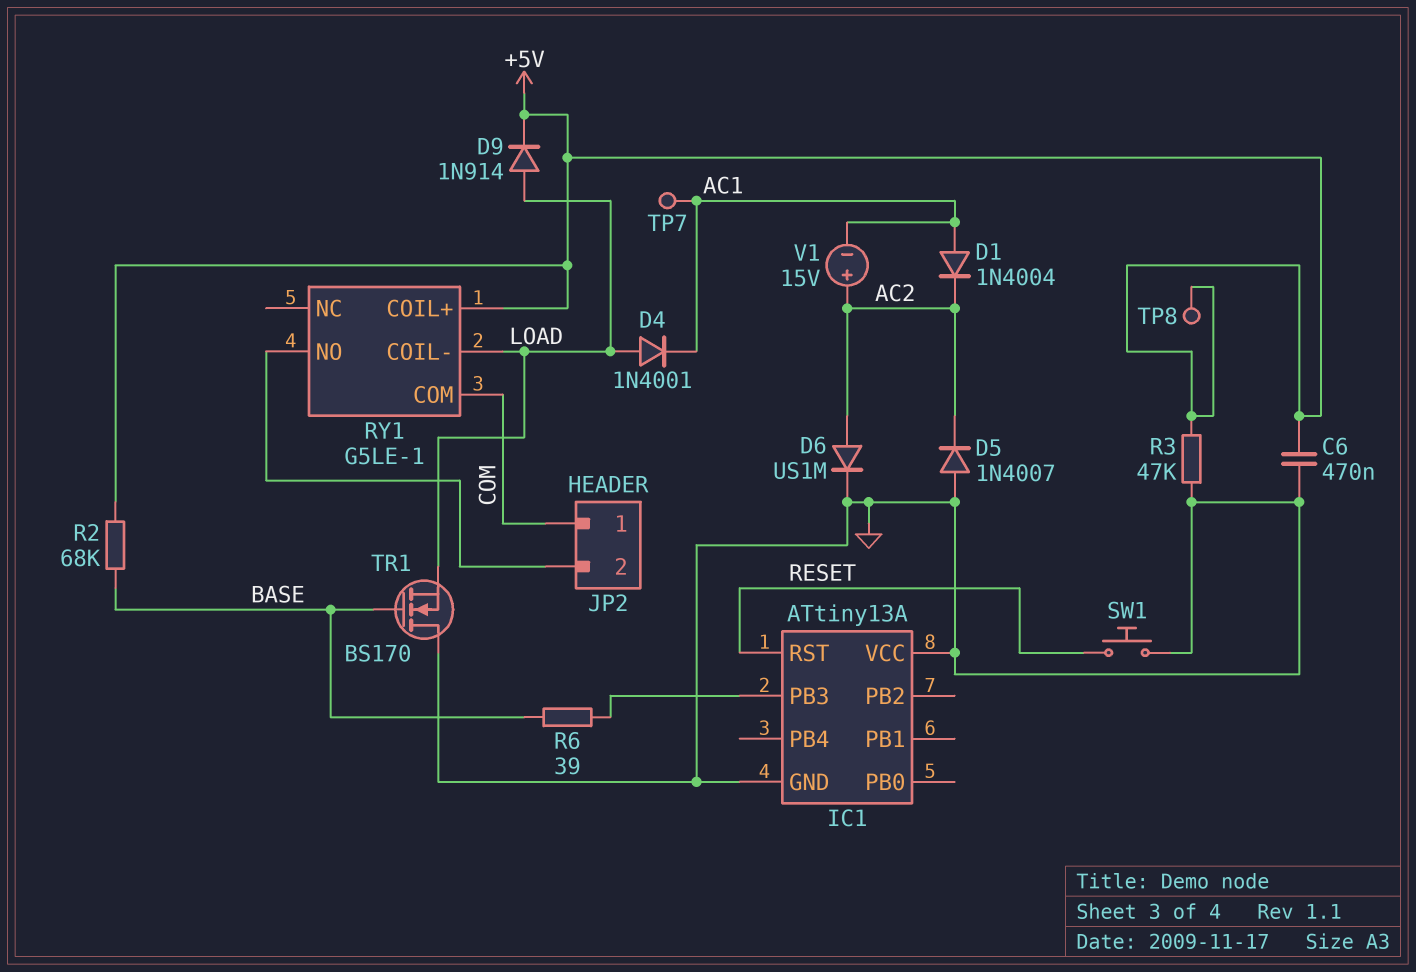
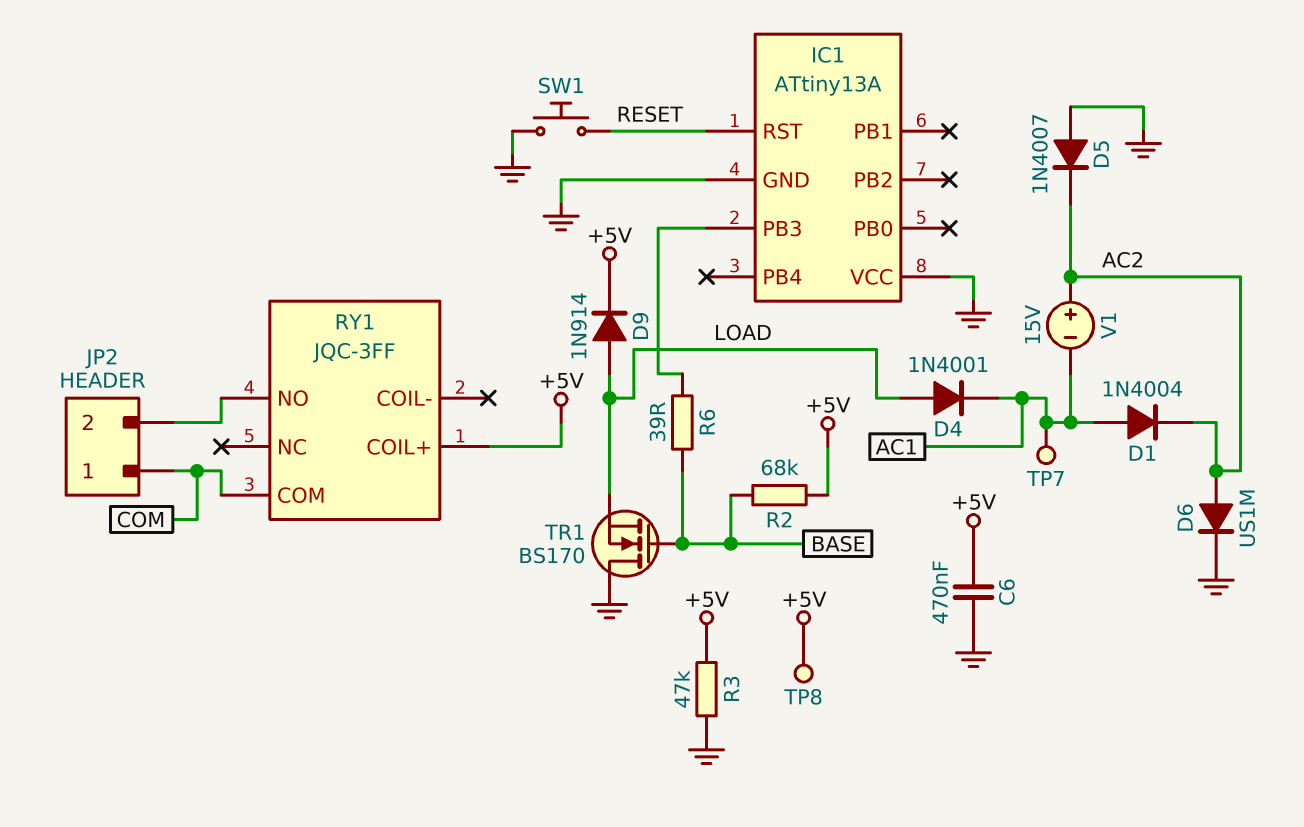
RY1: G5LE-1 -> JQC-3FF
RY1 pin COIL-: LOAD -> none

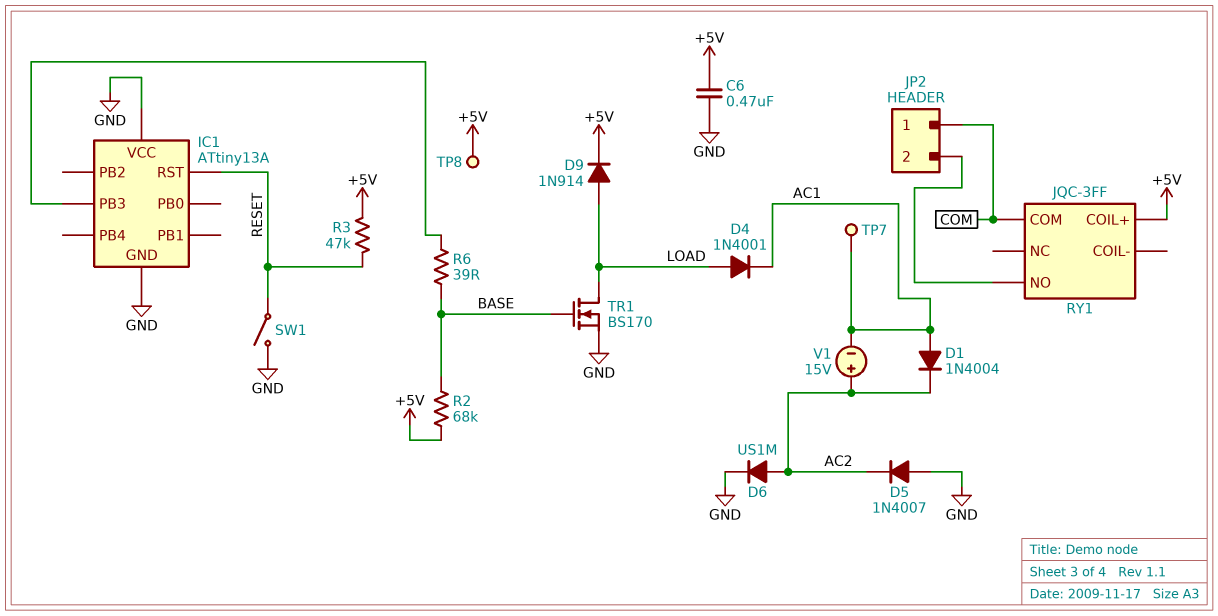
R3: 47k (+5V, GND) -> 47k (+5V, RESET)
SW1: button (GND, RESET) -> switch (GND, RESET)
TR1: NMOS BS170 (G BASE, D GND, S LOAD) -> NMOS BS170 (G BASE, D LOAD, S GND)

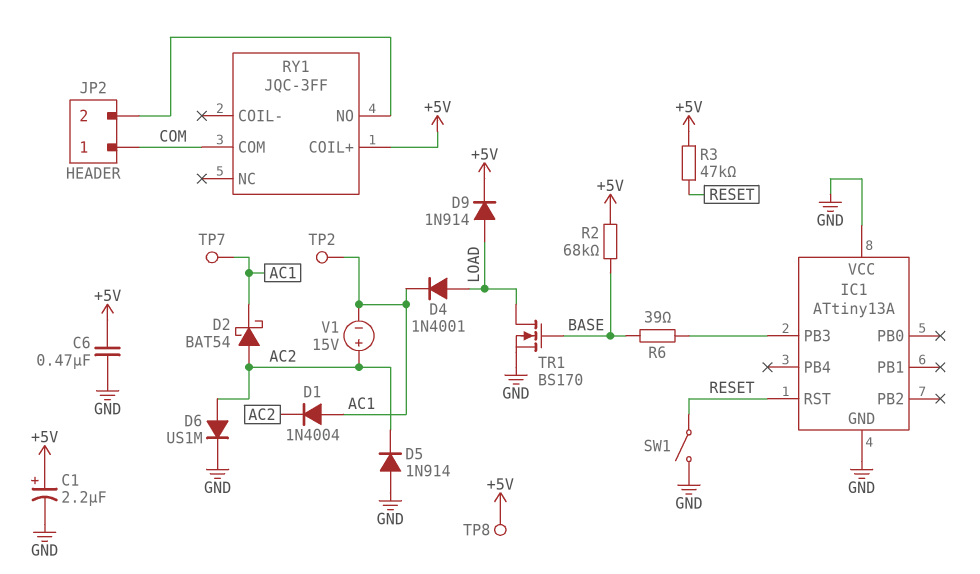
C1: none -> 2.2uF (plus +5V, minus GND)
D2: none -> schottky BAT54 (A AC2, K AC1)
D5: diode 1N4007 (A GND, K AC2) -> diode 1N914 (A GND, K AC2)
TP2: none -> test point (AC1)

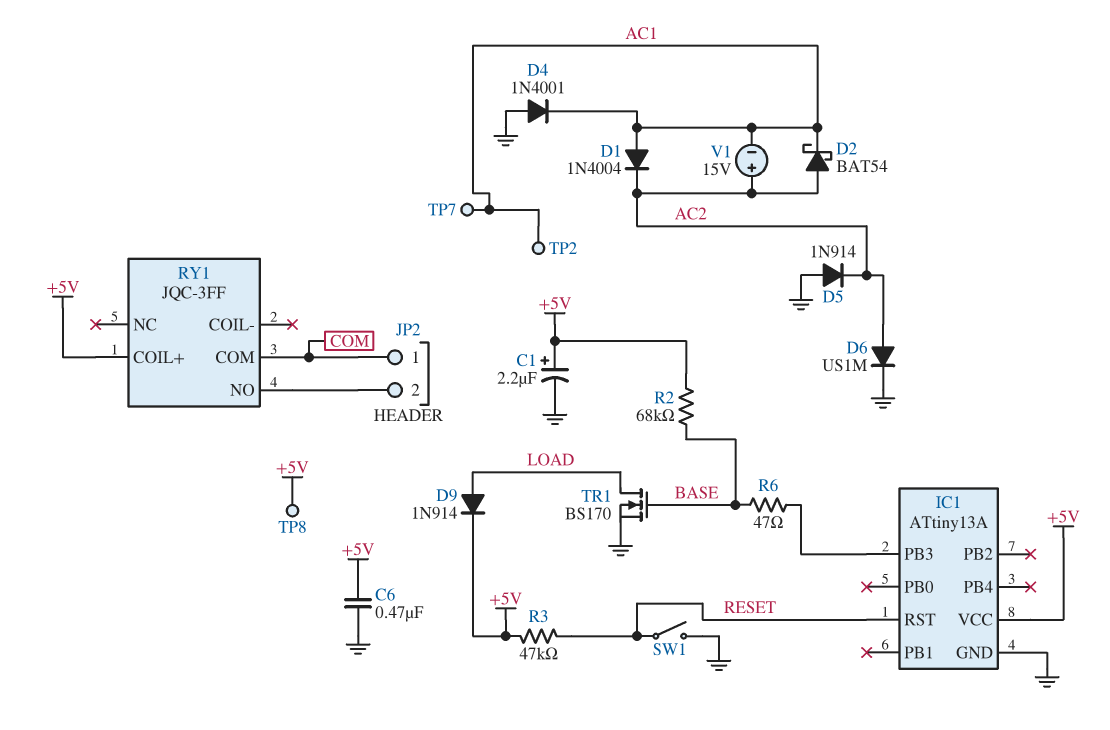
D4: diode 1N4001 (A LOAD, K AC1) -> diode 1N4001 (A GND, K AC1)
IC1 pin VCC: GND -> +5V
R6: 39 (BASE, IC1/PB3) -> 47 (BASE, IC1/PB3)

